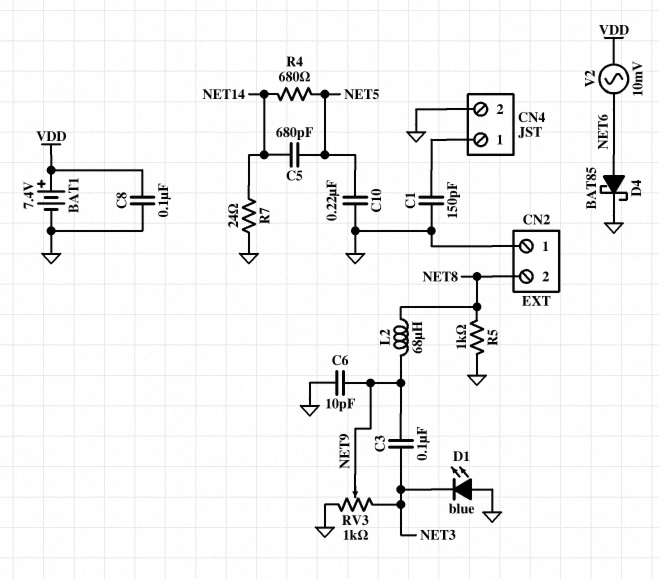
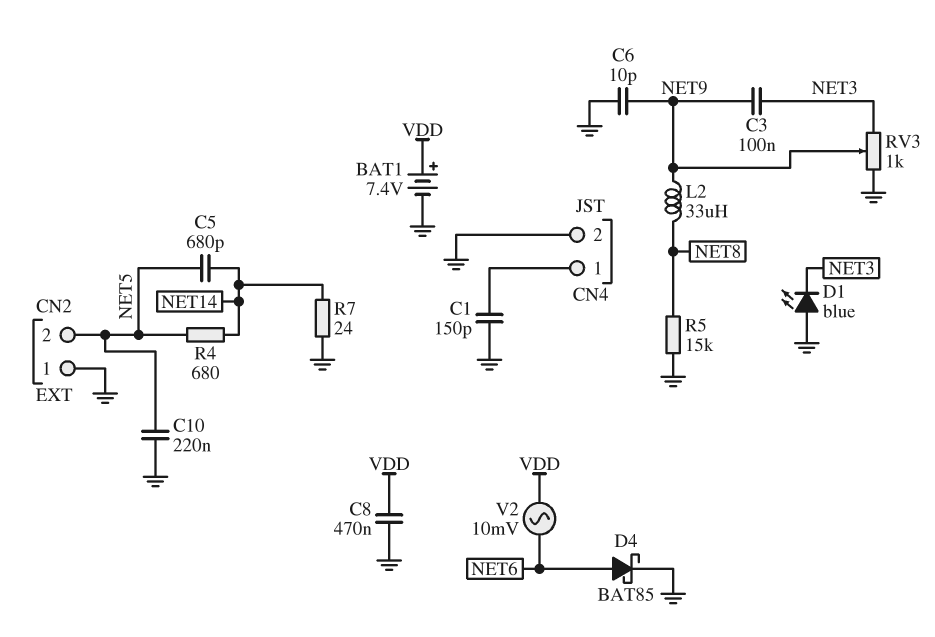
C8: 100nF (GND, VDD) -> 470nF (GND, VDD)
CN2 pin 2: NET8 -> NET5
L2: 68uH (NET8, NET9) -> 33uH (NET8, NET9)
R5: 1k (GND, NET8) -> 15k (GND, NET8)

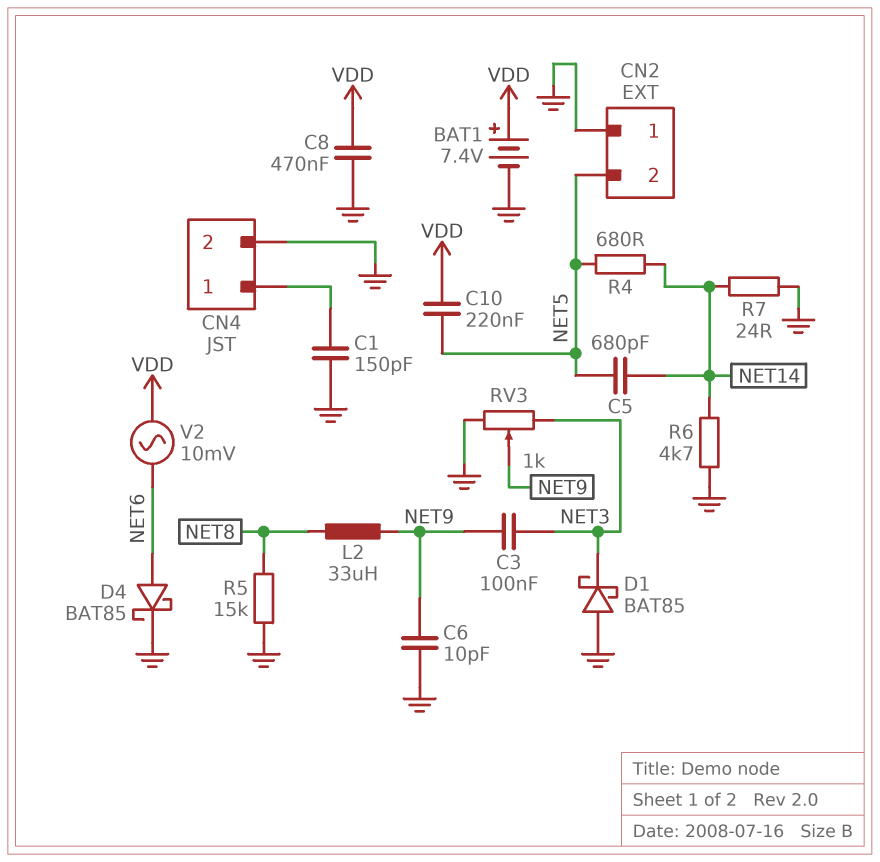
C10: 220nF (GND, NET5) -> 220nF (NET5, VDD)
D1: LED blue (A GND, K NET3) -> schottky BAT85 (A GND, K NET3)
R6: none -> 4.7k (GND, NET14)

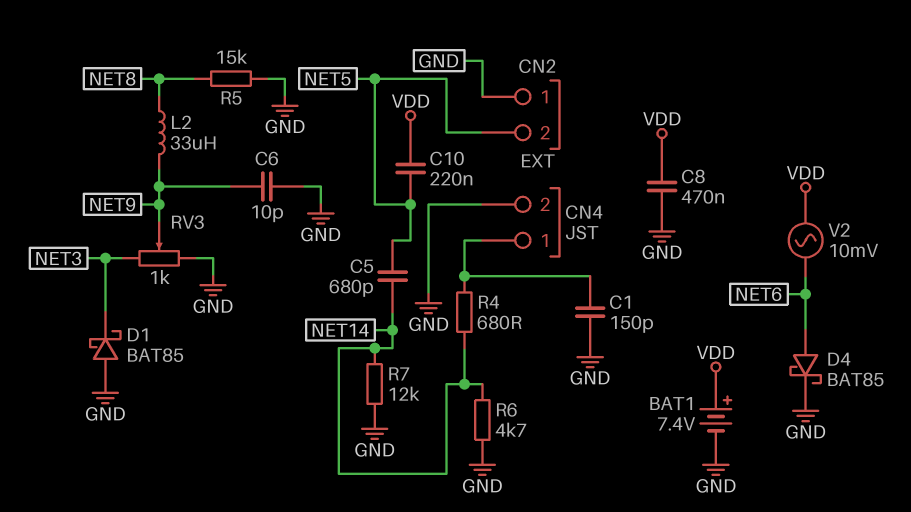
C3: 100nF (NET3, NET9) -> none
R4: 680 (NET5, NET14) -> 680 (CN4/1, NET14)
R7: 24 (GND, NET14) -> 12k (GND, NET14)

